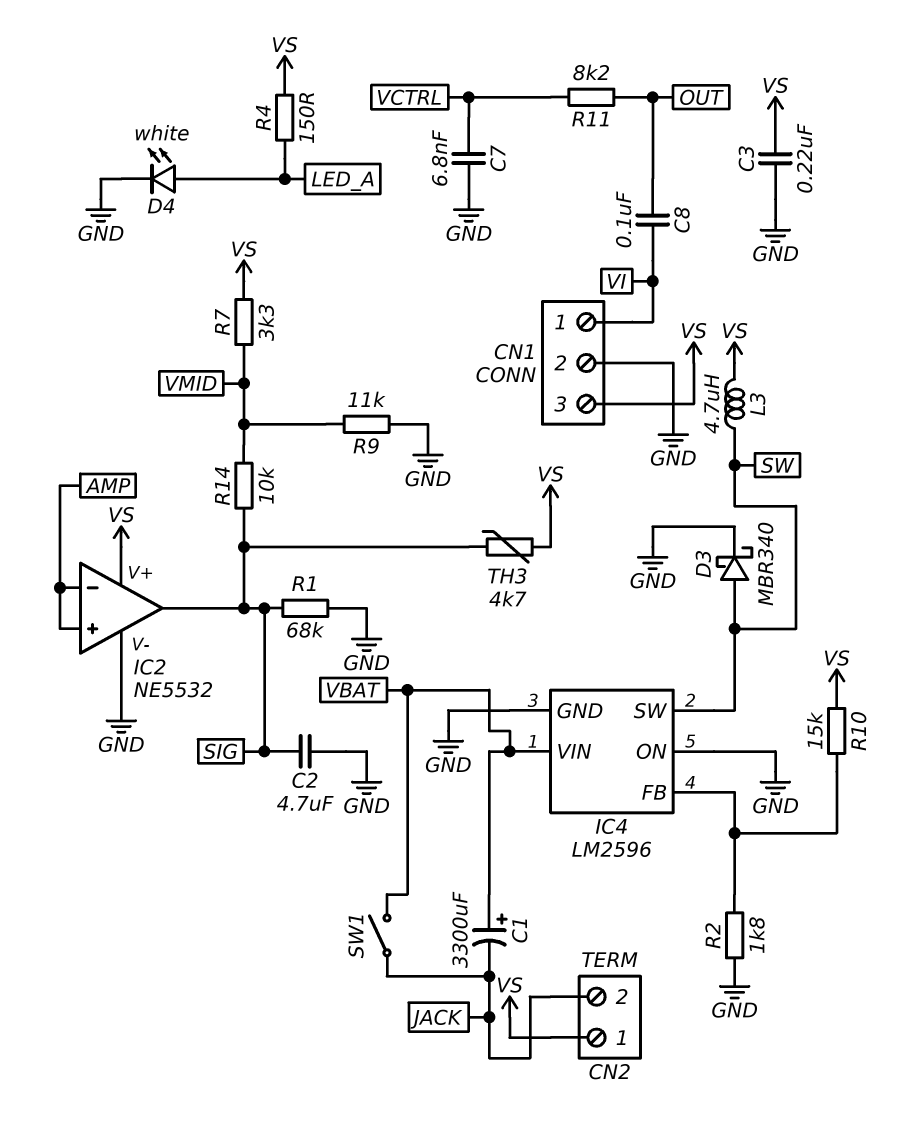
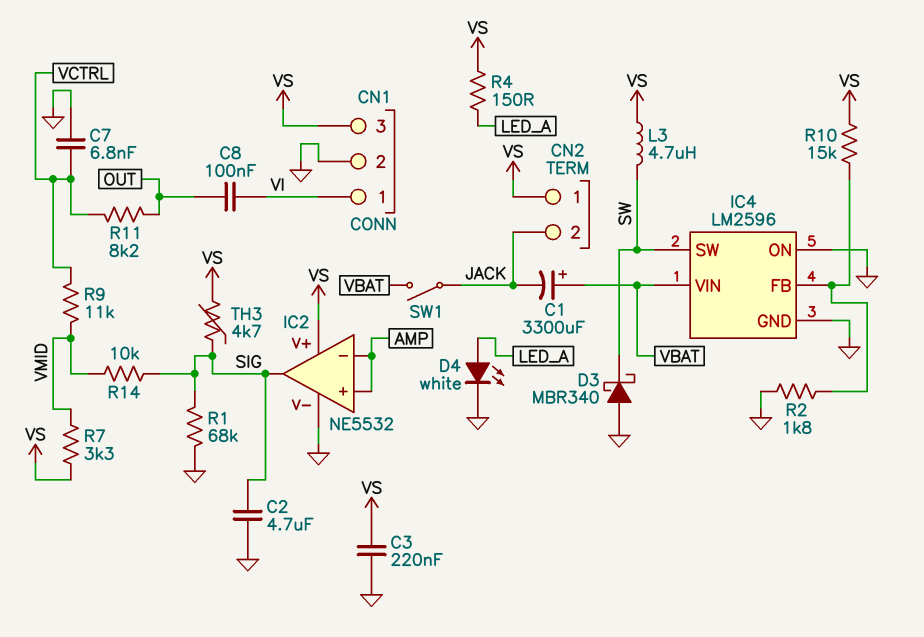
D3: schottky MBR340 (A SW, K GND) -> schottky MBR340 (A GND, K SW)
R9: 11k (GND, VMID) -> 11k (VCTRL, VMID)

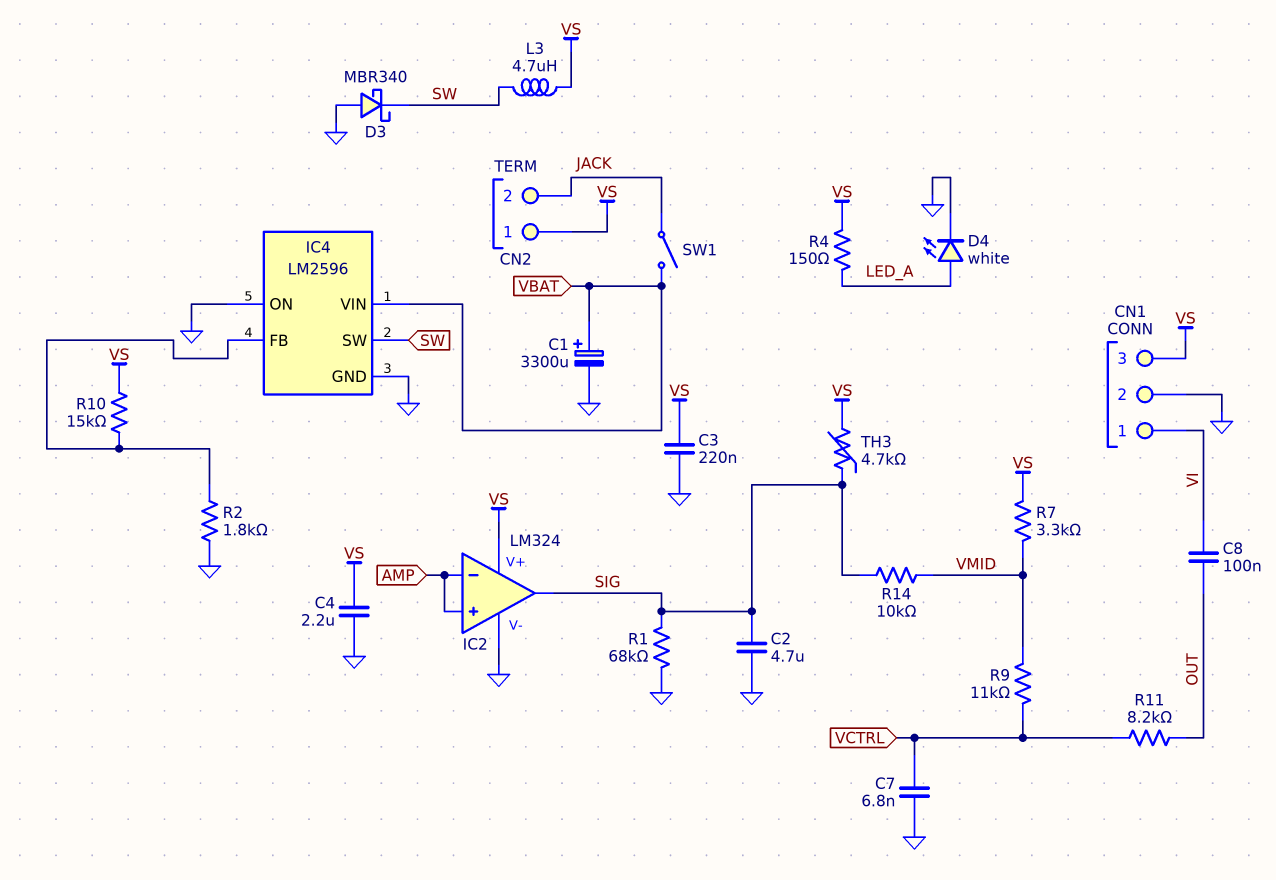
C1: 3300uF (plus VBAT, minus JACK) -> 3300uF (plus VBAT, minus GND)
C4: none -> 2.2uF (GND, VS)
IC2: NE5532 -> LM324

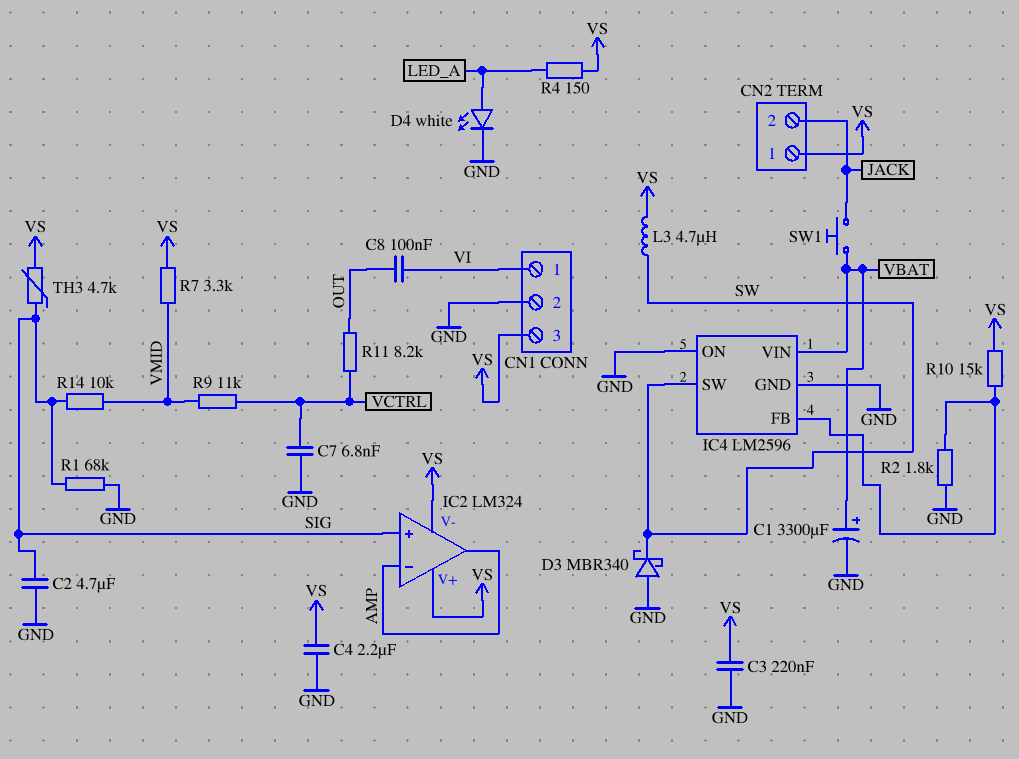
IC2 pin V-: GND -> VS
IC2 pin in+: AMP -> SIG
IC2 pin out: SIG -> AMP
SW1: switch (JACK, VBAT) -> button (JACK, VBAT)

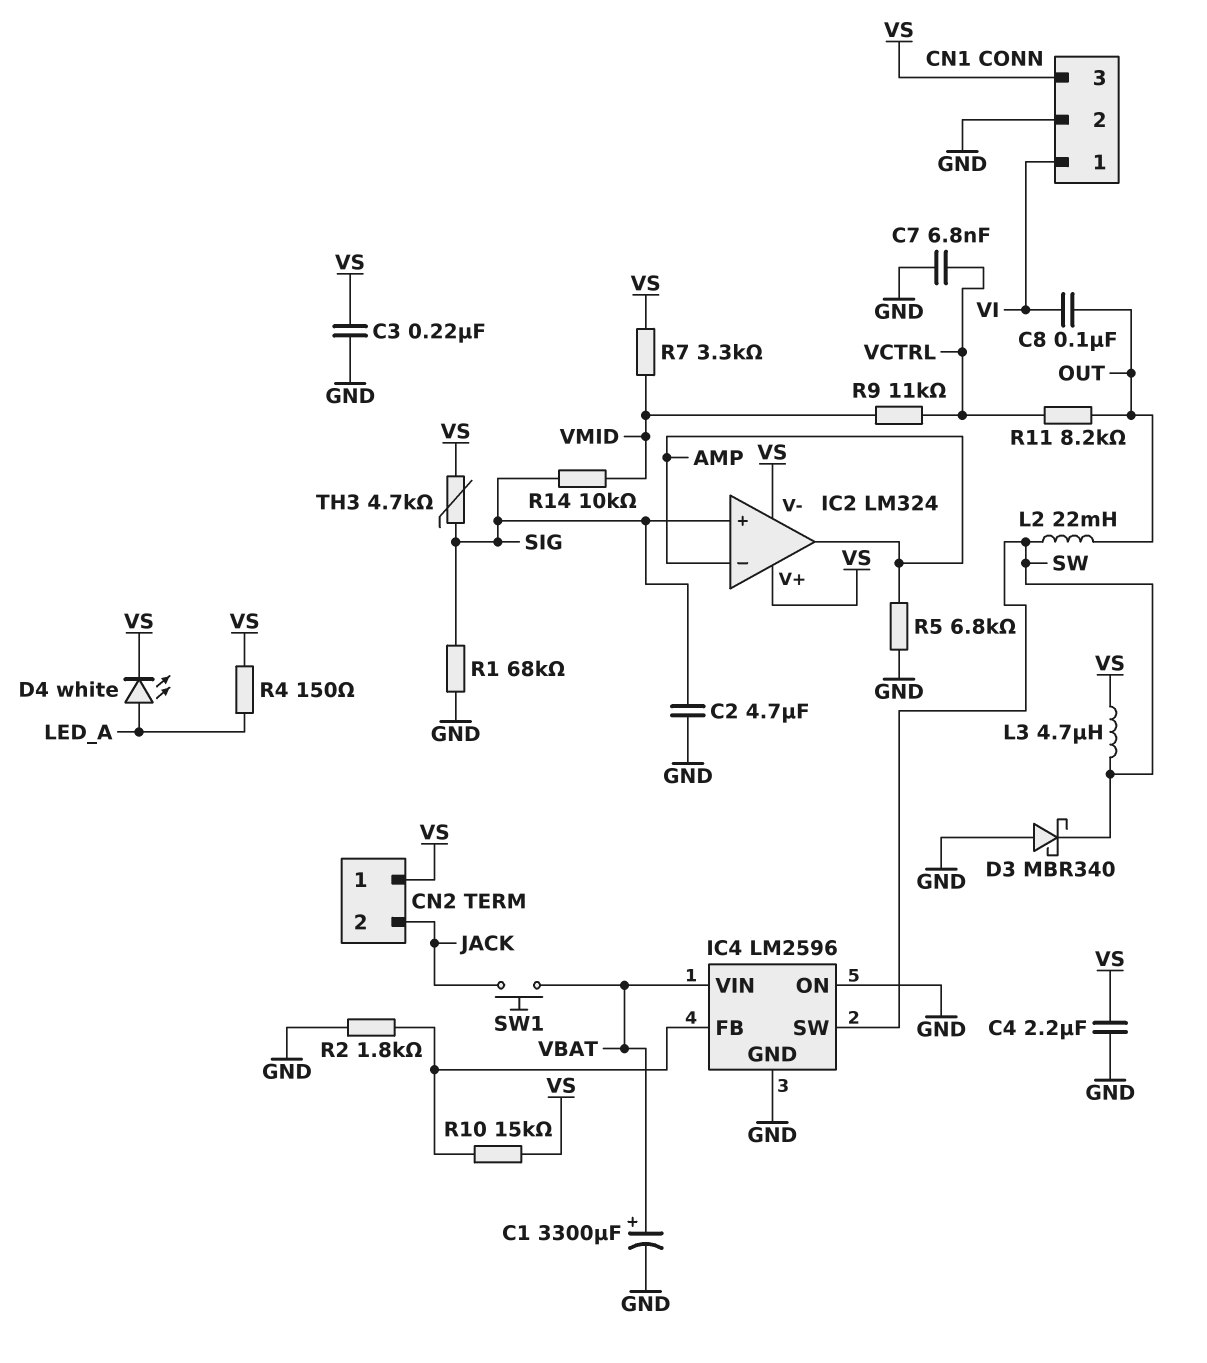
D4: LED white (A LED_A, K GND) -> LED white (A LED_A, K VS)
L2: none -> 22mH (OUT, SW)
R5: none -> 6.8k (AMP, GND)

